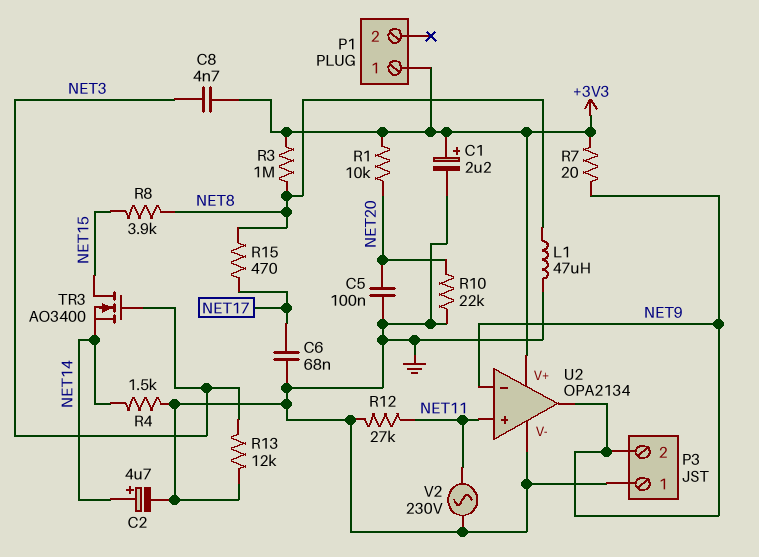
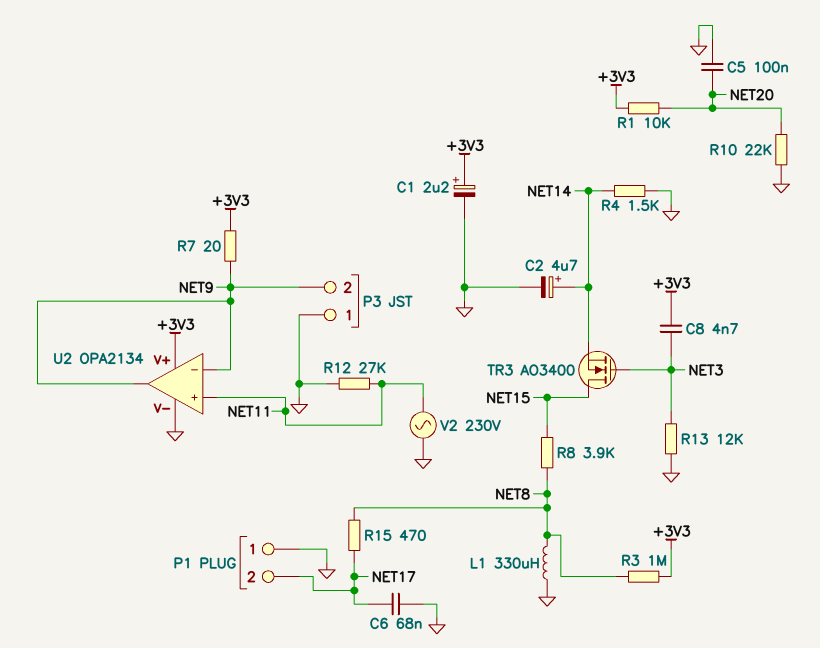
L1: 47uH (GND, NET8) -> 330uH (GND, NET8)
P1 pin 1: +3V3 -> GND
P1 pin 2: none -> NET17

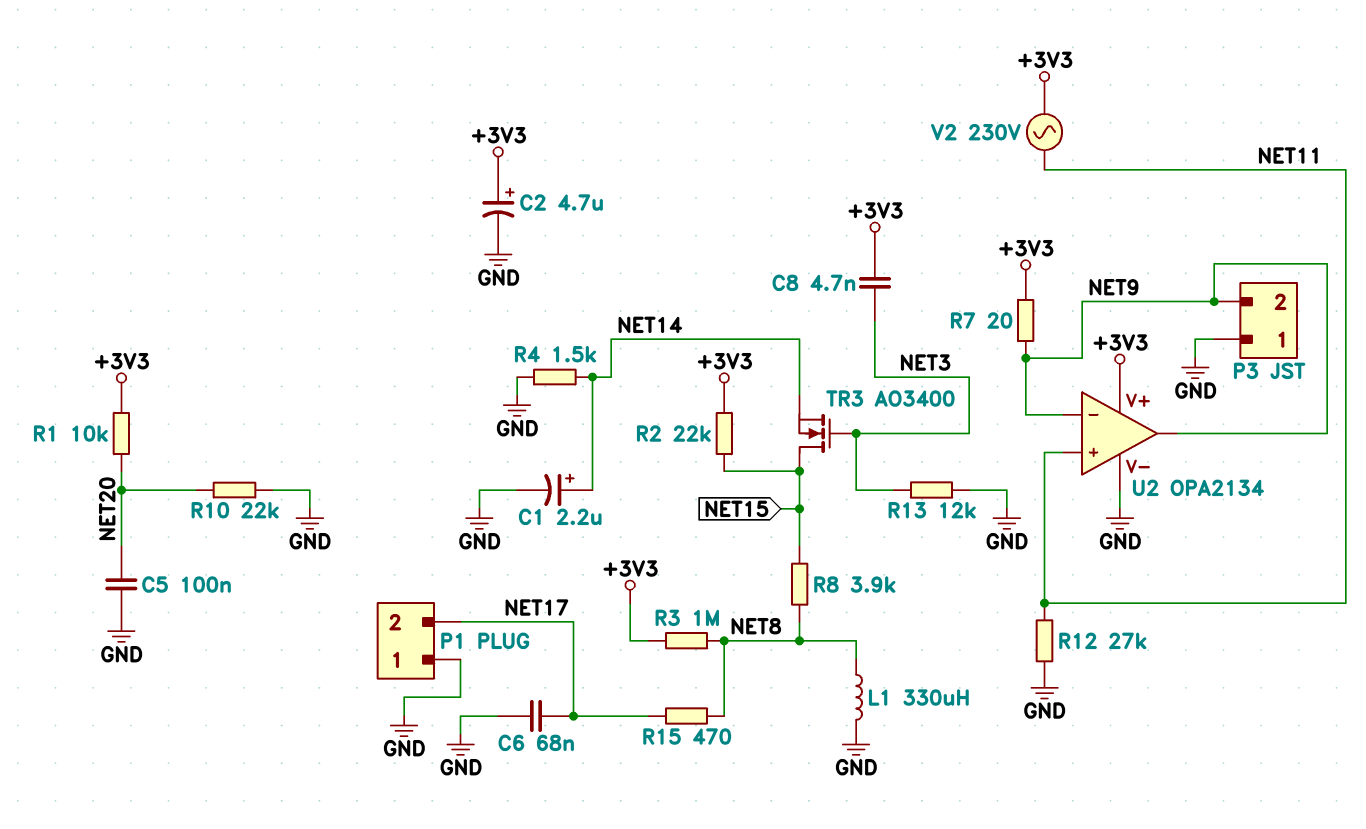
C1: 2.2uF (plus +3V3, minus GND) -> 2.2uF (plus NET14, minus GND)
C2: 4.7uF (plus NET14, minus GND) -> 4.7uF (plus +3V3, minus GND)
R2: none -> 22k (+3V3, NET15)
V2: AC 230V (GND, NET11) -> AC 230V (+3V3, NET11)

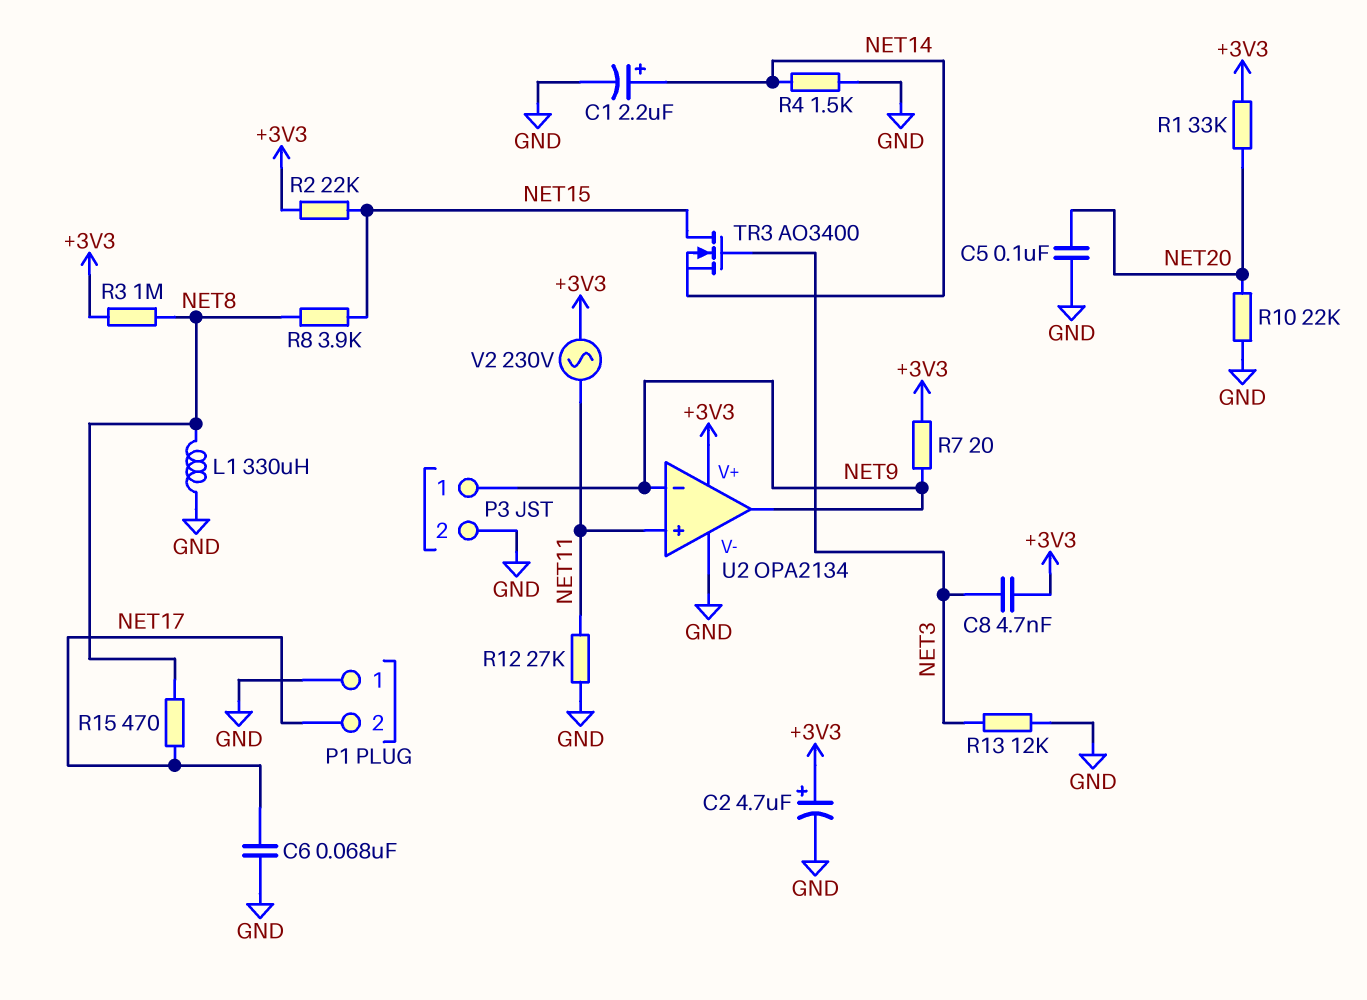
P3 pin 1: GND -> NET9
P3 pin 2: NET9 -> GND
R1: 10k (+3V3, NET20) -> 33k (+3V3, NET20)

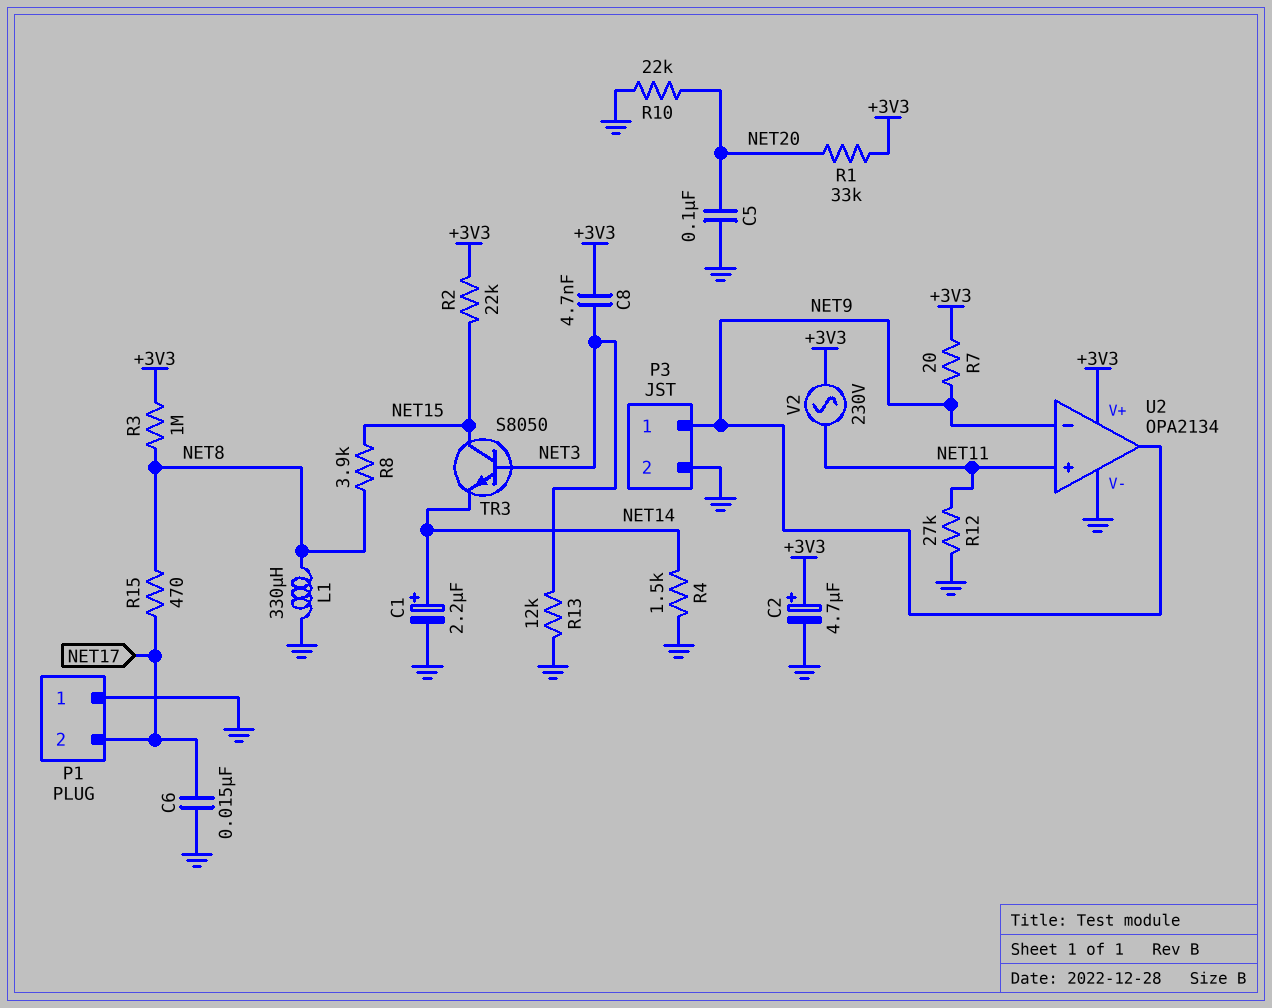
C6: 68nF (GND, NET17) -> 15nF (GND, NET17)
TR3: NMOS AO3400 (G NET3, D NET15, S NET14) -> NPN S8050 (B NET3, C NET15, E NET14)

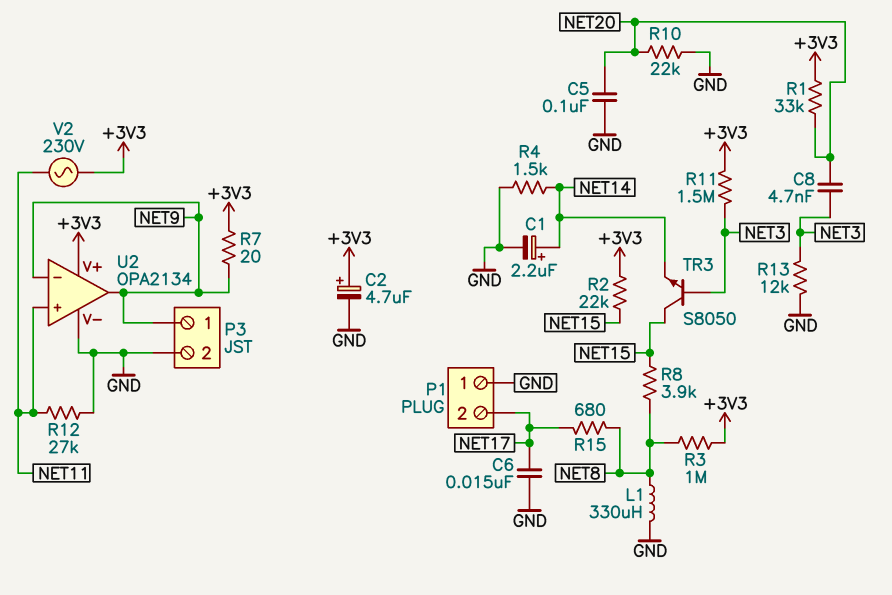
C8: 4.7nF (+3V3, NET3) -> 4.7nF (NET3, NET20)
R11: none -> 1.5M (+3V3, NET3)
R15: 470 (NET8, NET17) -> 680 (NET8, NET17)

